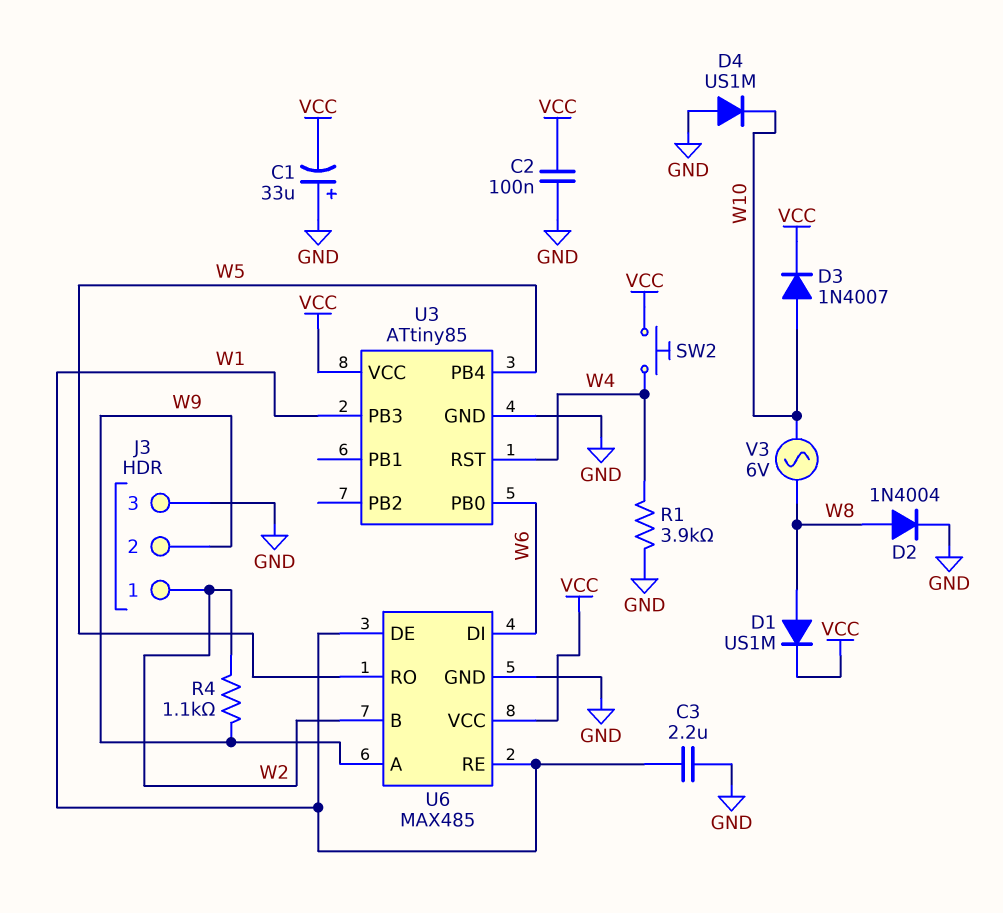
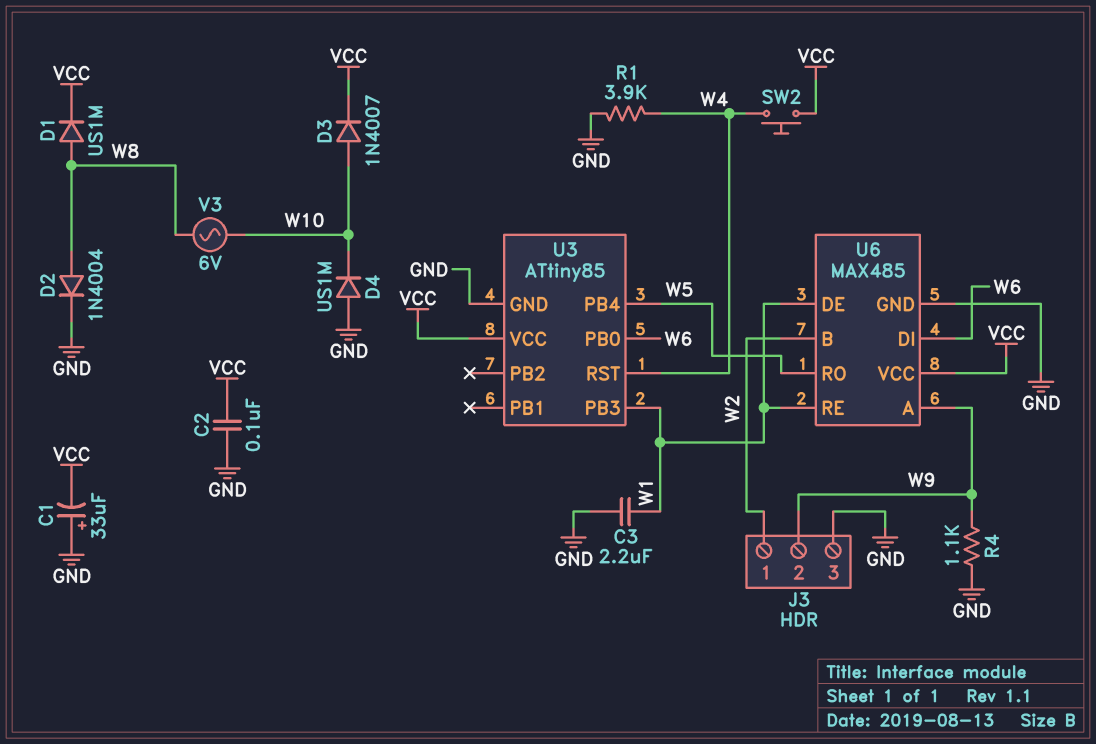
R4: 1.1k (W2, W9) -> 1.1k (GND, W9)

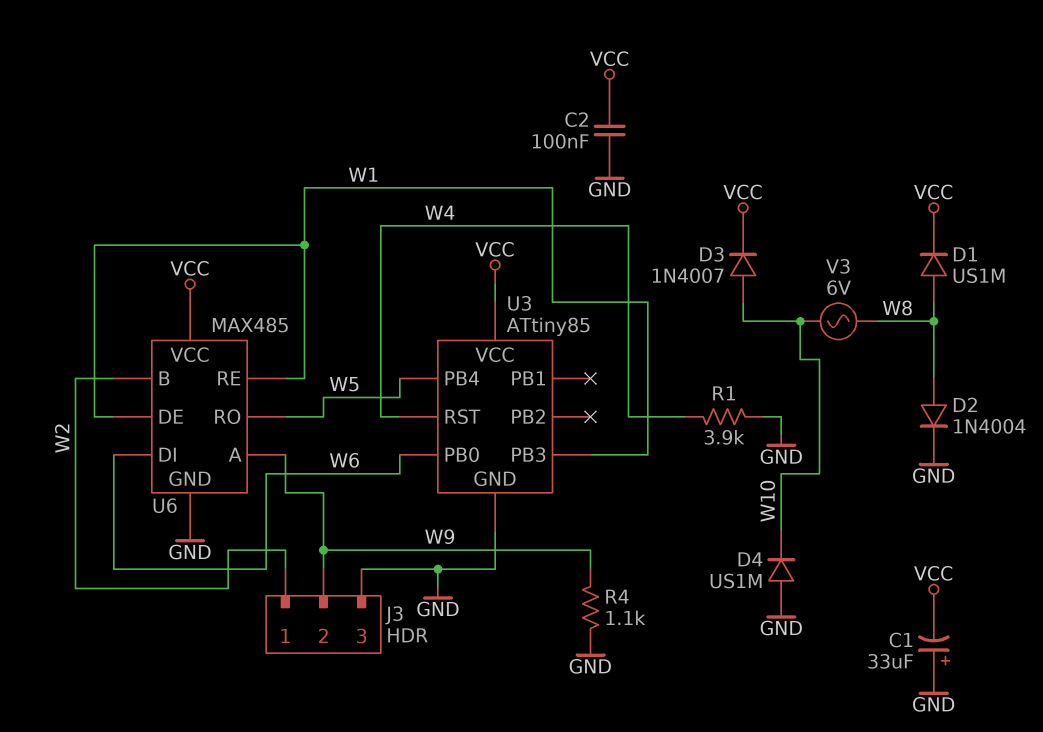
C3: 2.2uF (GND, W1) -> none
SW2: button (VCC, W4) -> none

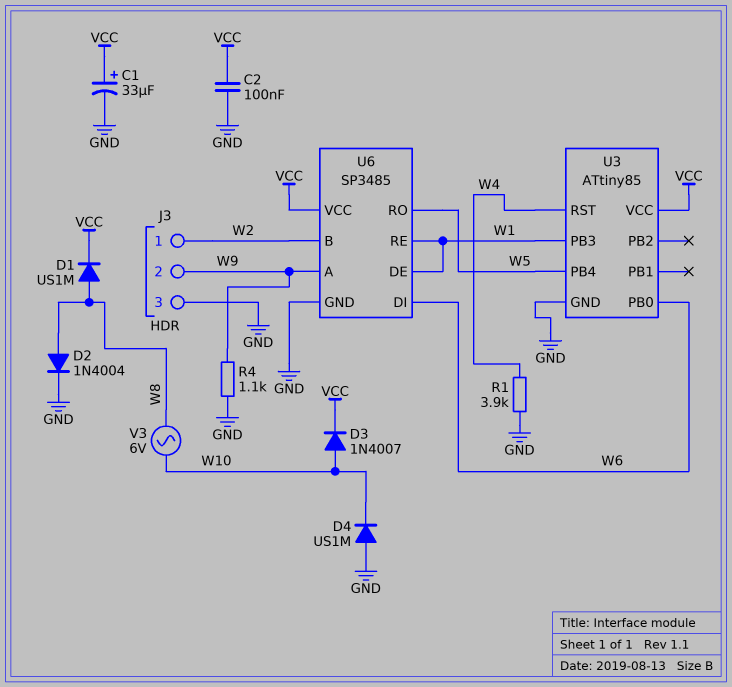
C1: 33uF (plus GND, minus VCC) -> 33uF (plus VCC, minus GND)
U6: MAX485 -> SP3485

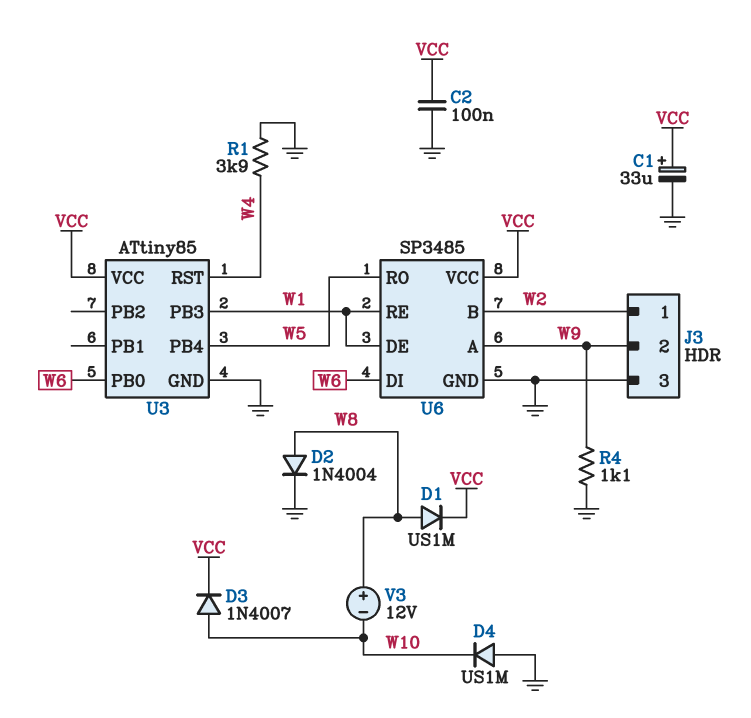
V3: AC 6V (W8, W10) -> 12V (plus W8, minus W10)

